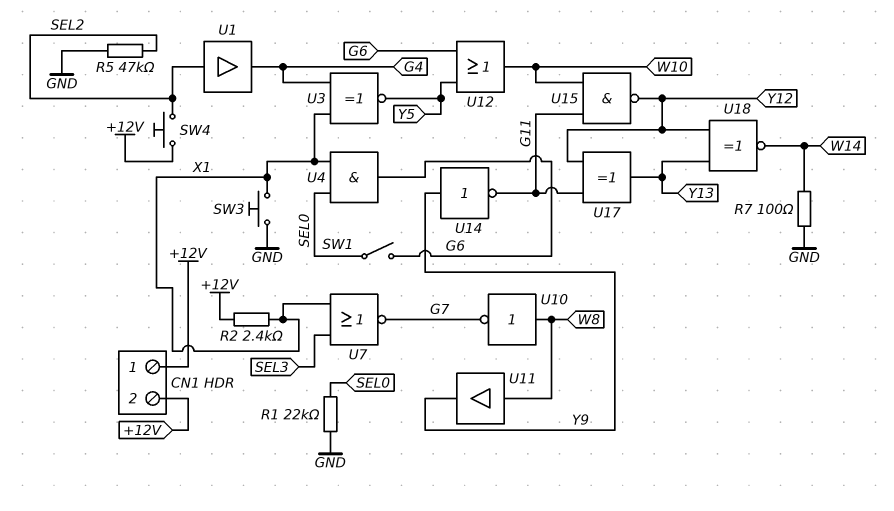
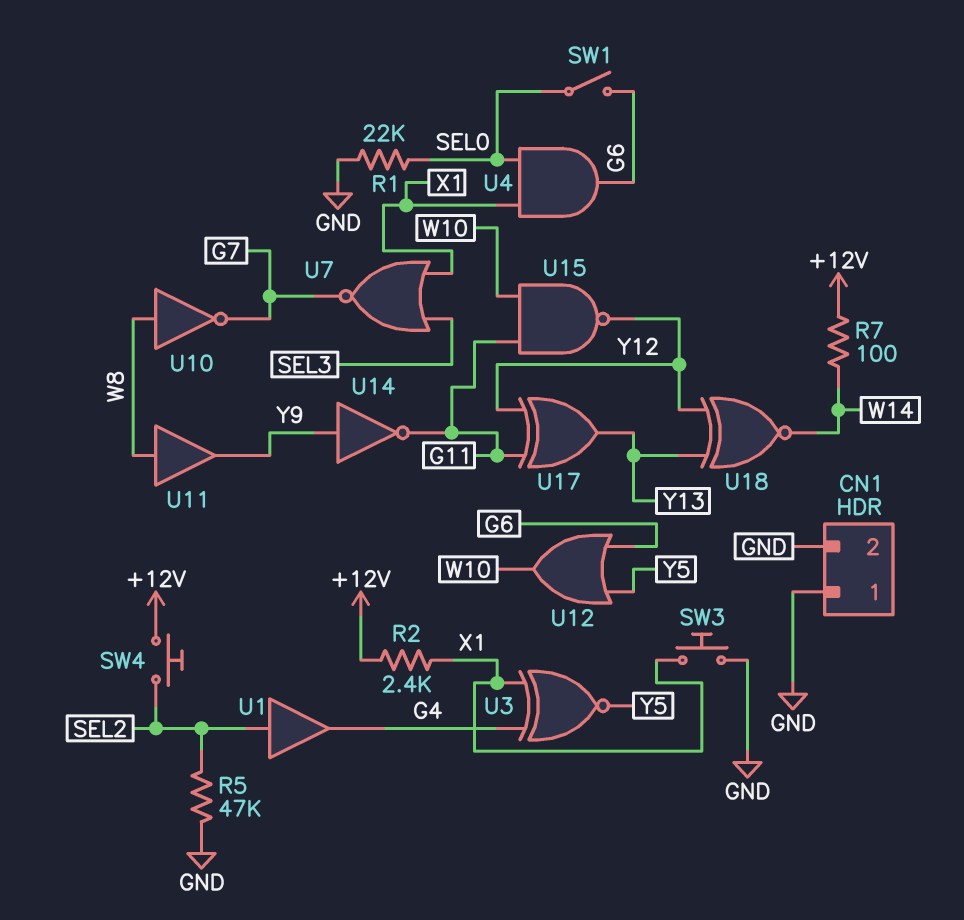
CN1 pin 1: +12V -> GND
CN1 pin 2: +12V -> GND
R7: 100 (GND, W14) -> 100 (+12V, W14)

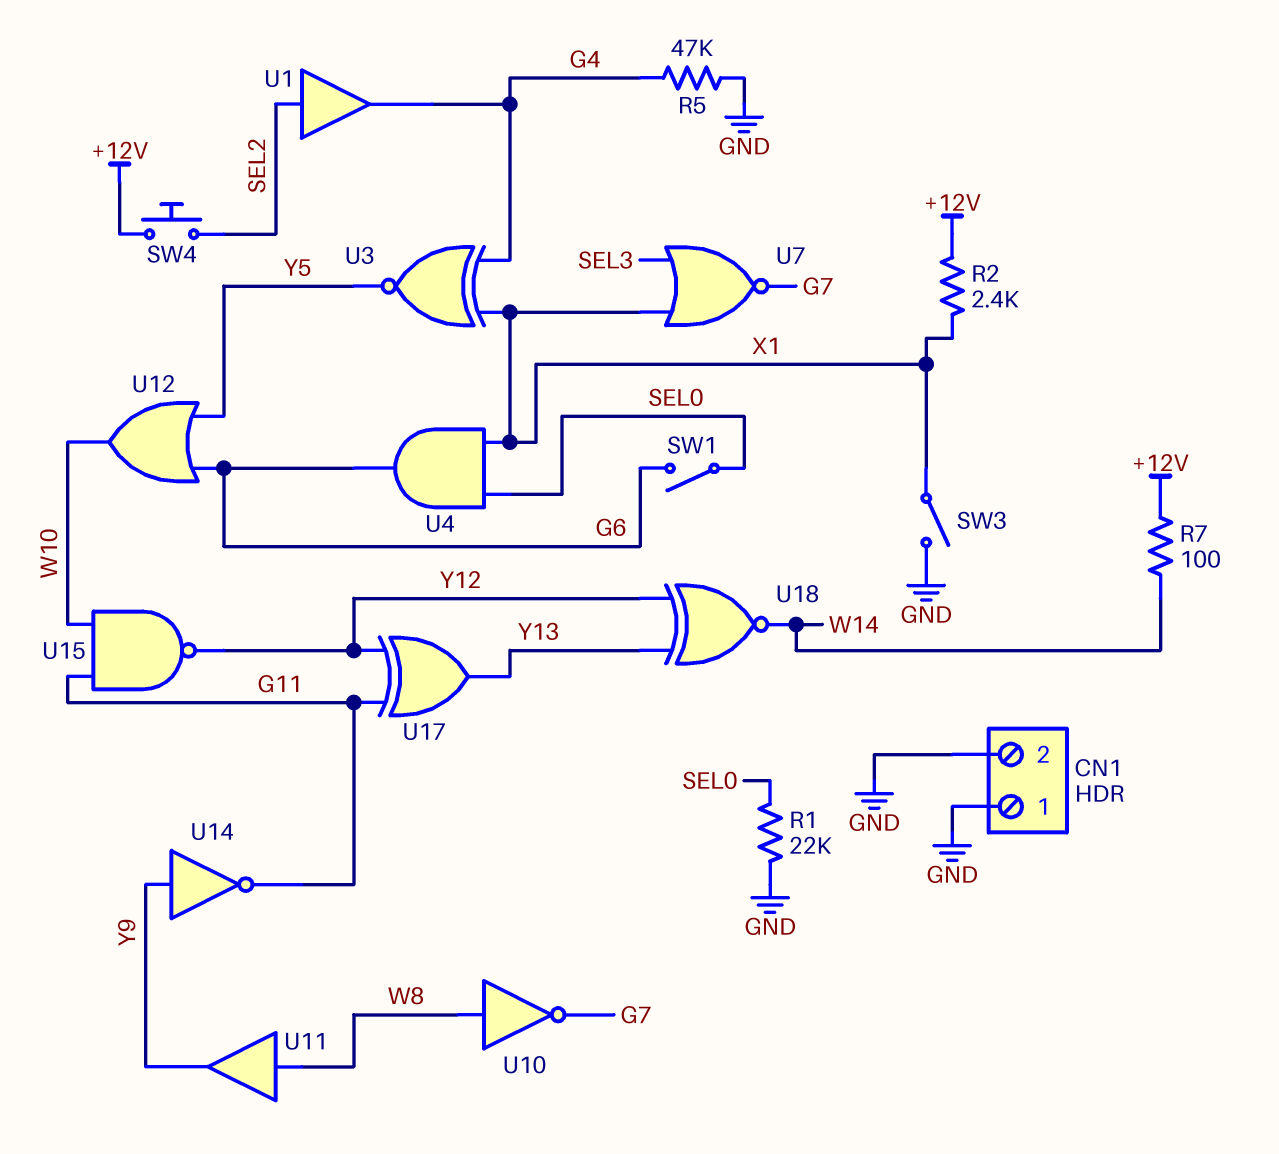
R5: 47k (GND, SEL2) -> 47k (G4, GND)
SW3: button (GND, X1) -> switch (GND, X1)

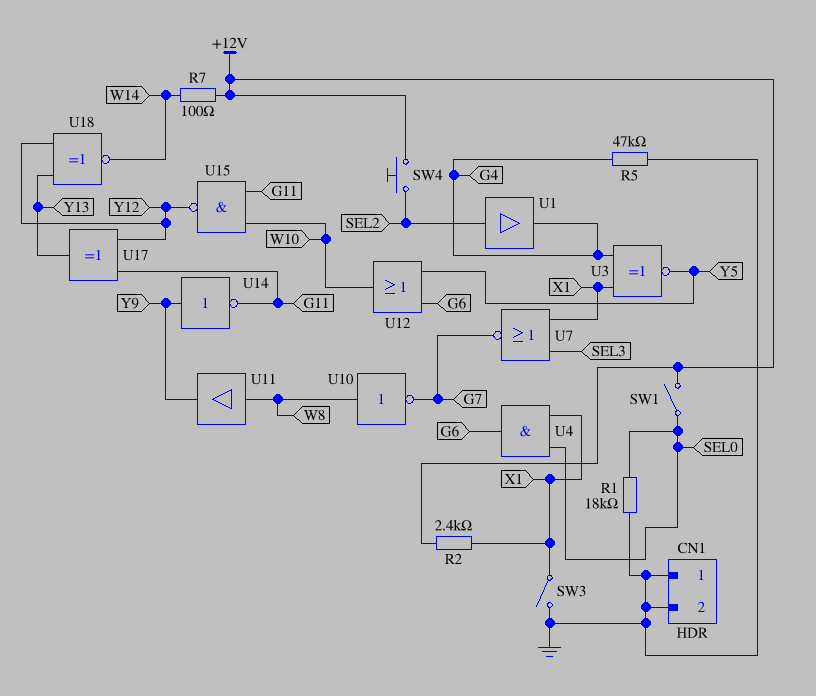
R1: 22k (GND, SEL0) -> 18k (GND, SEL0)
SW1: switch (G6, SEL0) -> switch (+12V, SEL0)

